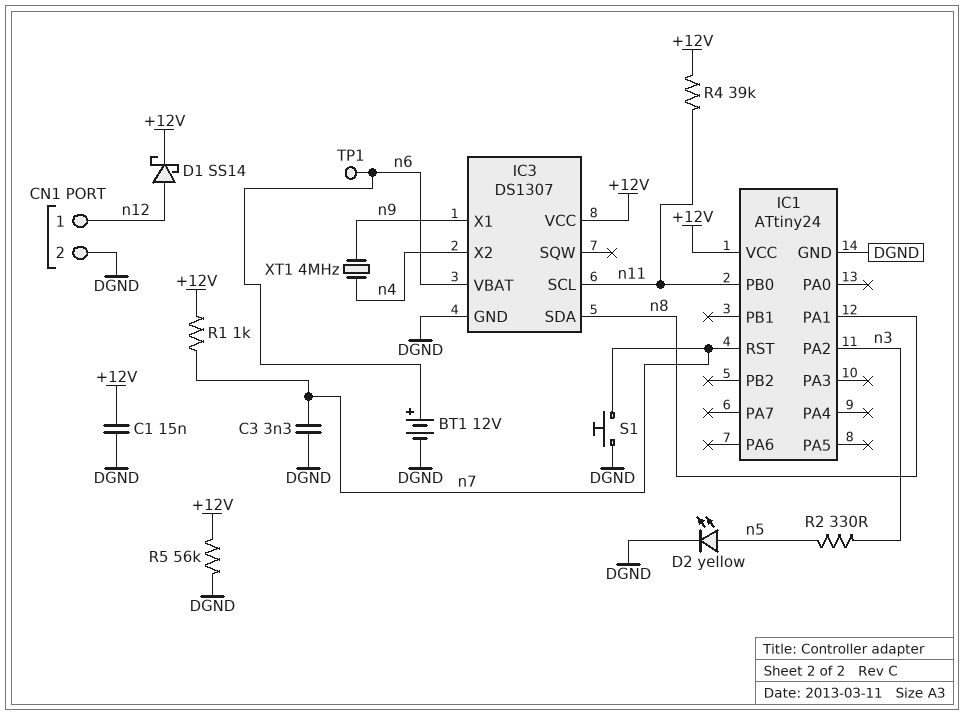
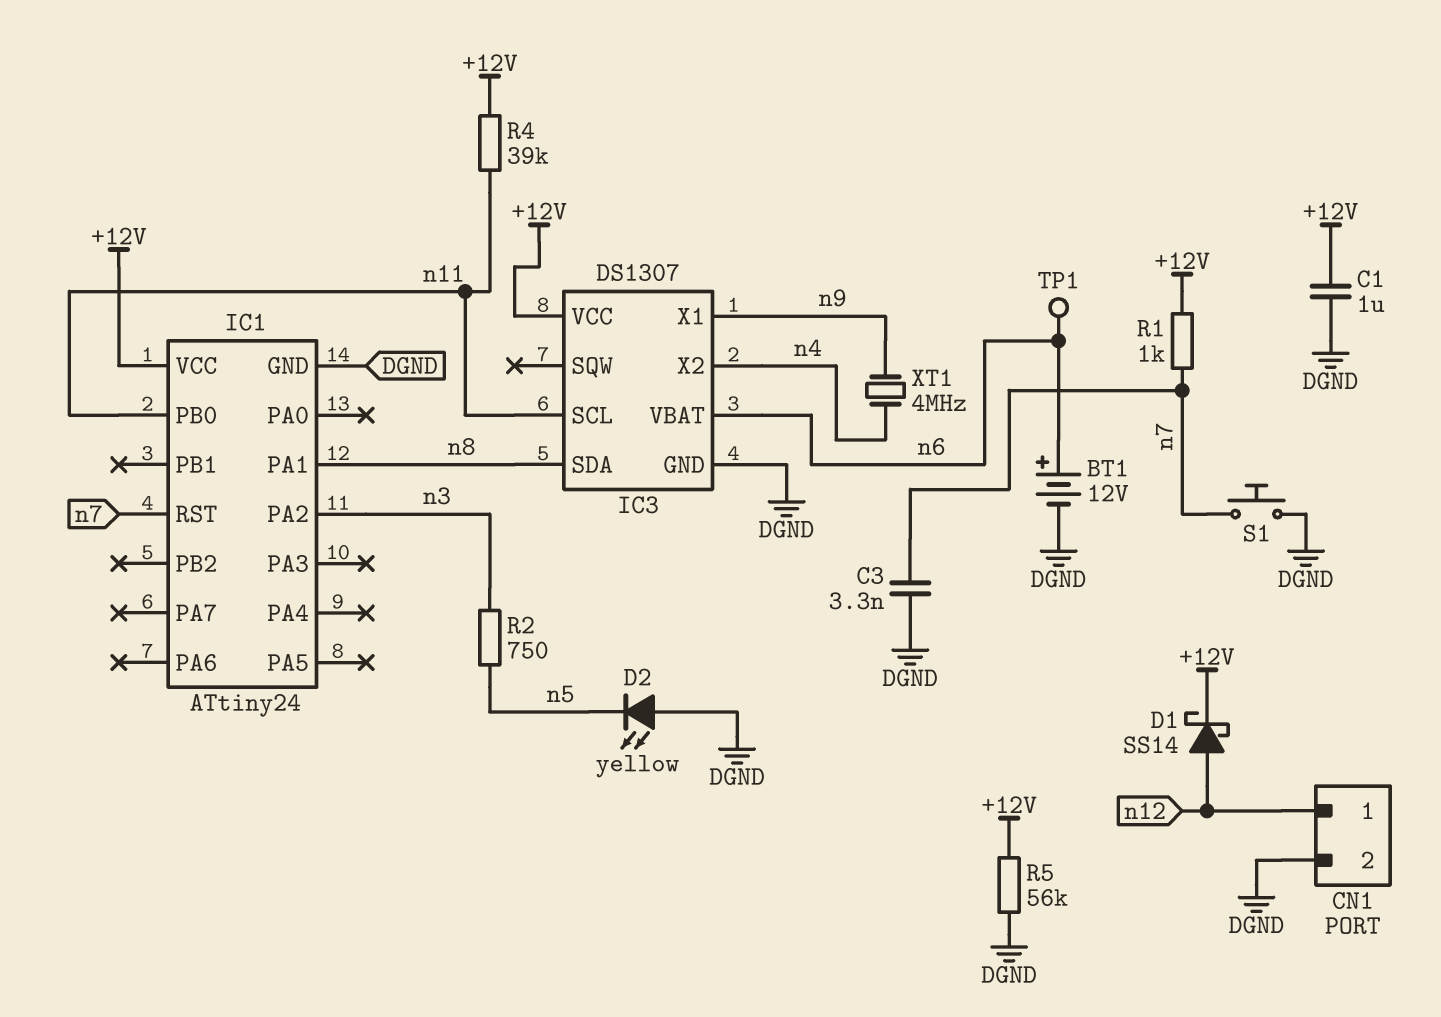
C1: 15nF (+12V, DGND) -> 1uF (+12V, DGND)
D2: LED yellow (A n5, K DGND) -> LED yellow (A DGND, K n5)
R2: 330 (n3, n5) -> 750 (n3, n5)

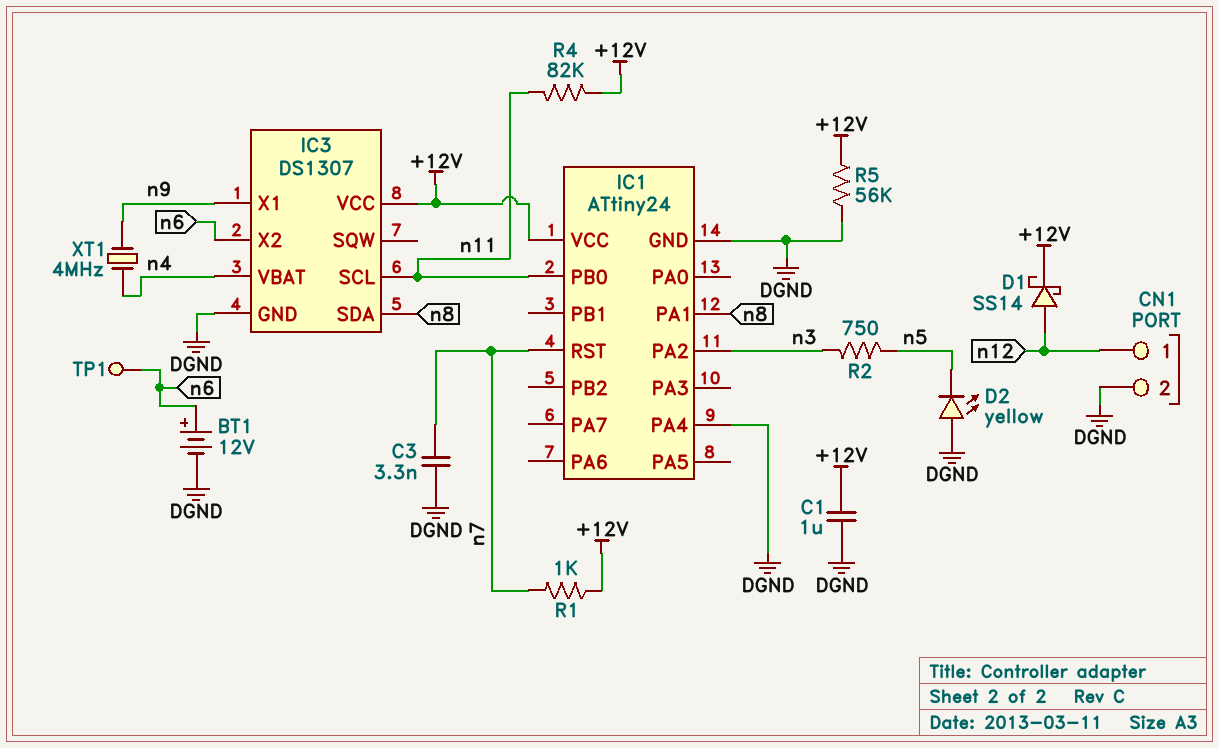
IC1 pin PA4: none -> DGND
IC3 pin VBAT: n6 -> n4
IC3 pin X2: n4 -> n6
R4: 39k (+12V, n11) -> 82k (+12V, n11)
S1: button (DGND, n7) -> none

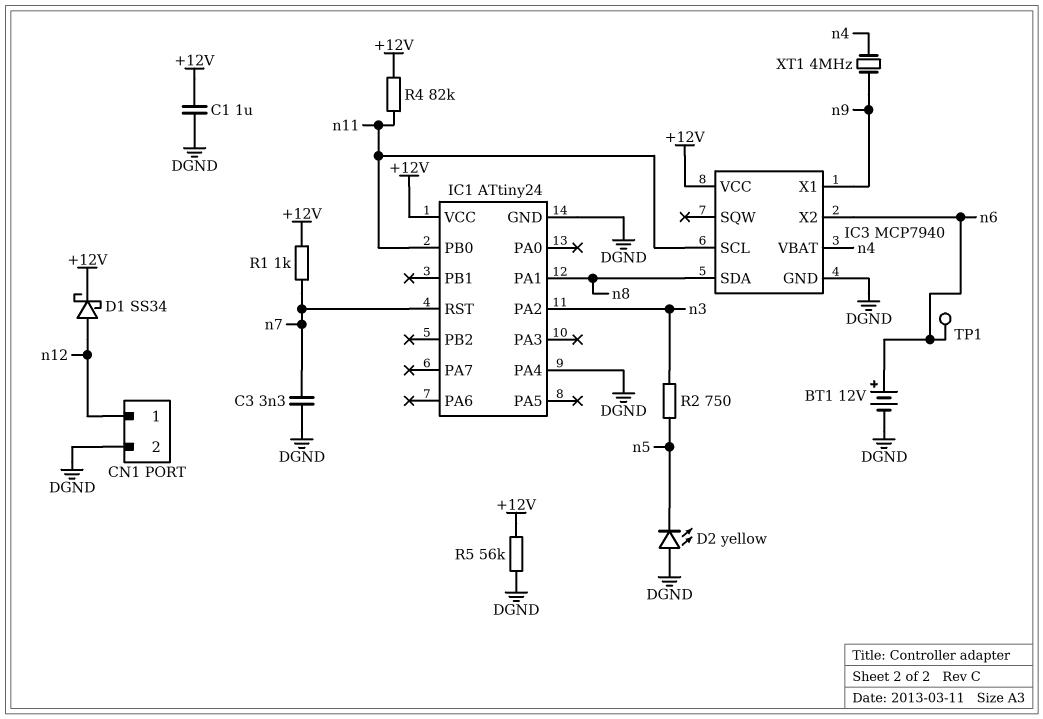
D1: schottky SS14 (A n12, K +12V) -> schottky SS34 (A n12, K +12V)
IC3: DS1307 -> MCP7940

